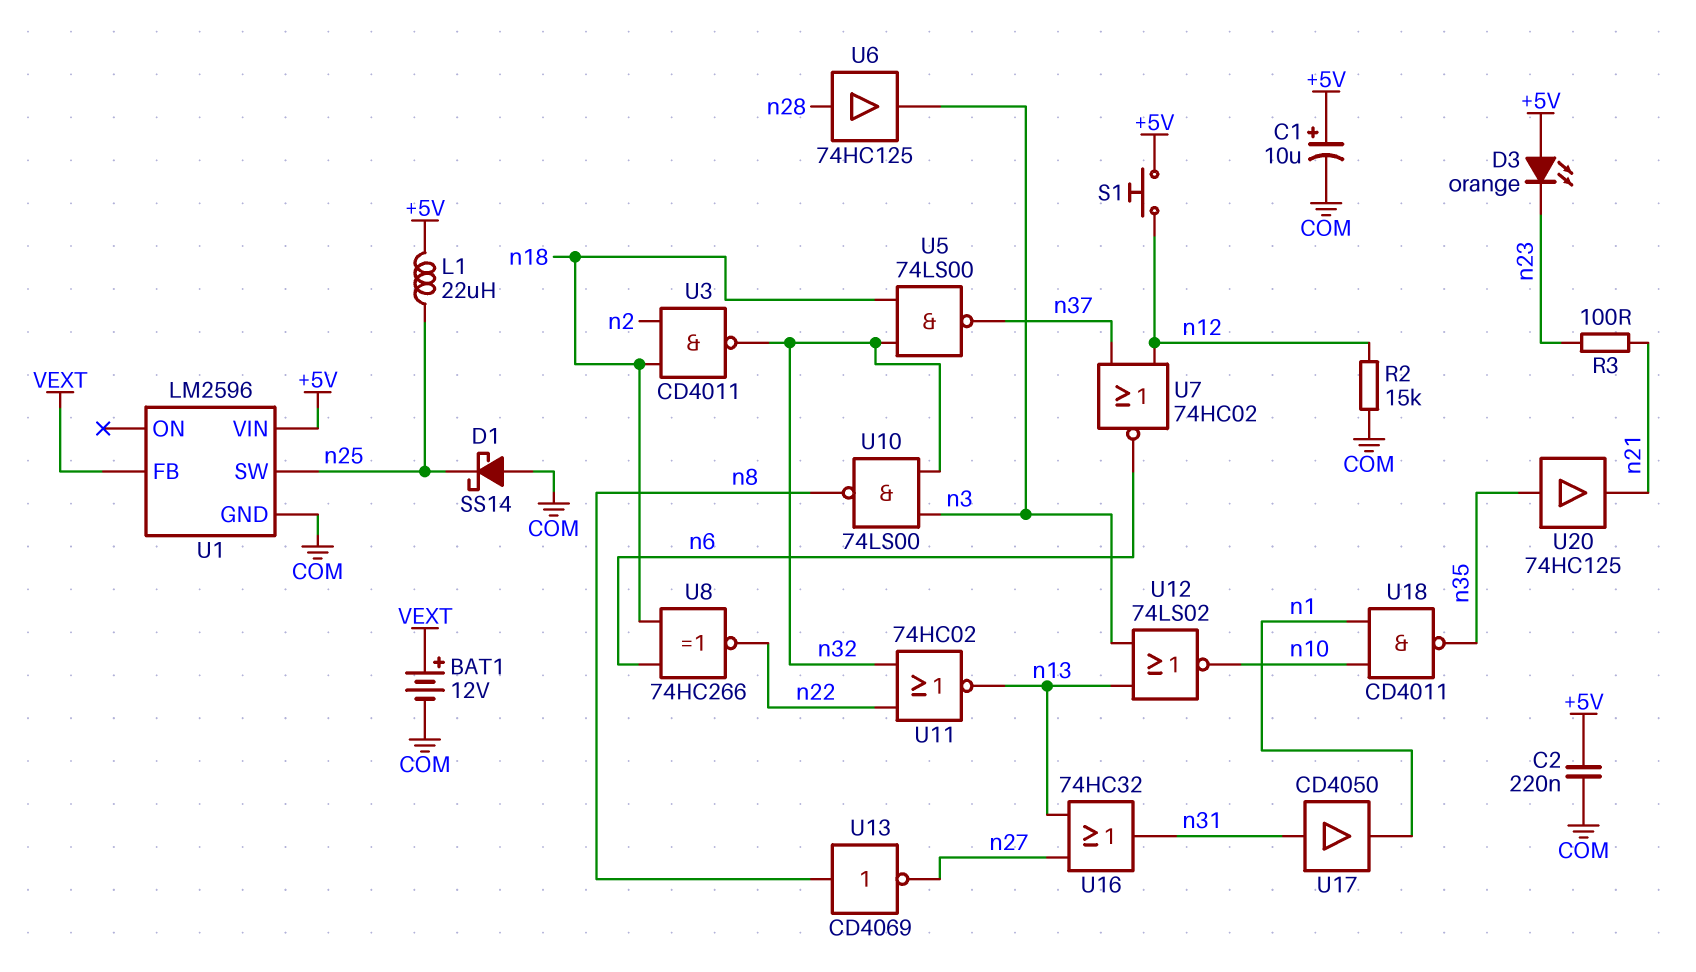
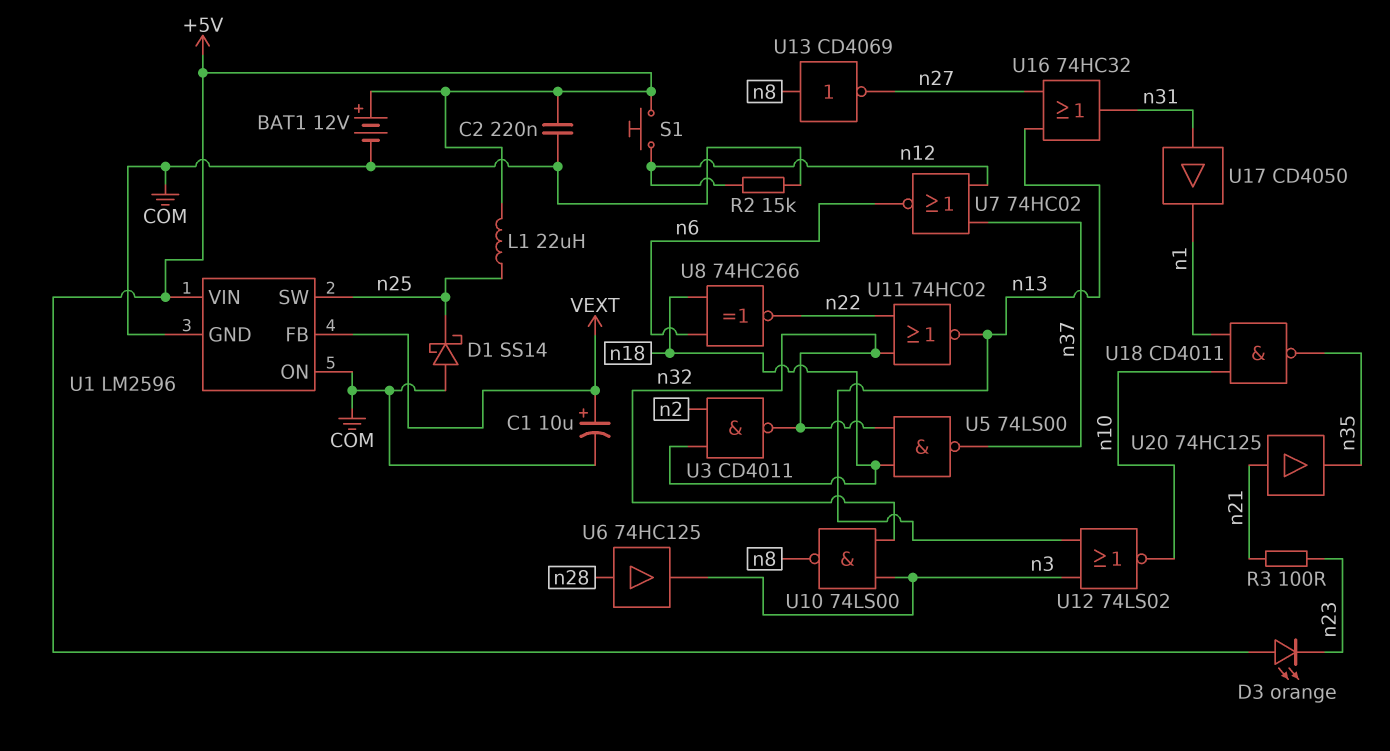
BAT1: 12V (plus VEXT, minus COM) -> 12V (plus +5V, minus COM)
C1: 10uF (plus +5V, minus COM) -> 10uF (plus VEXT, minus COM)
U1 pin ON: none -> COM
U20: buffer 74HC125 (in n35, out n21) -> buffer 74HC125 (in n21, out n35)

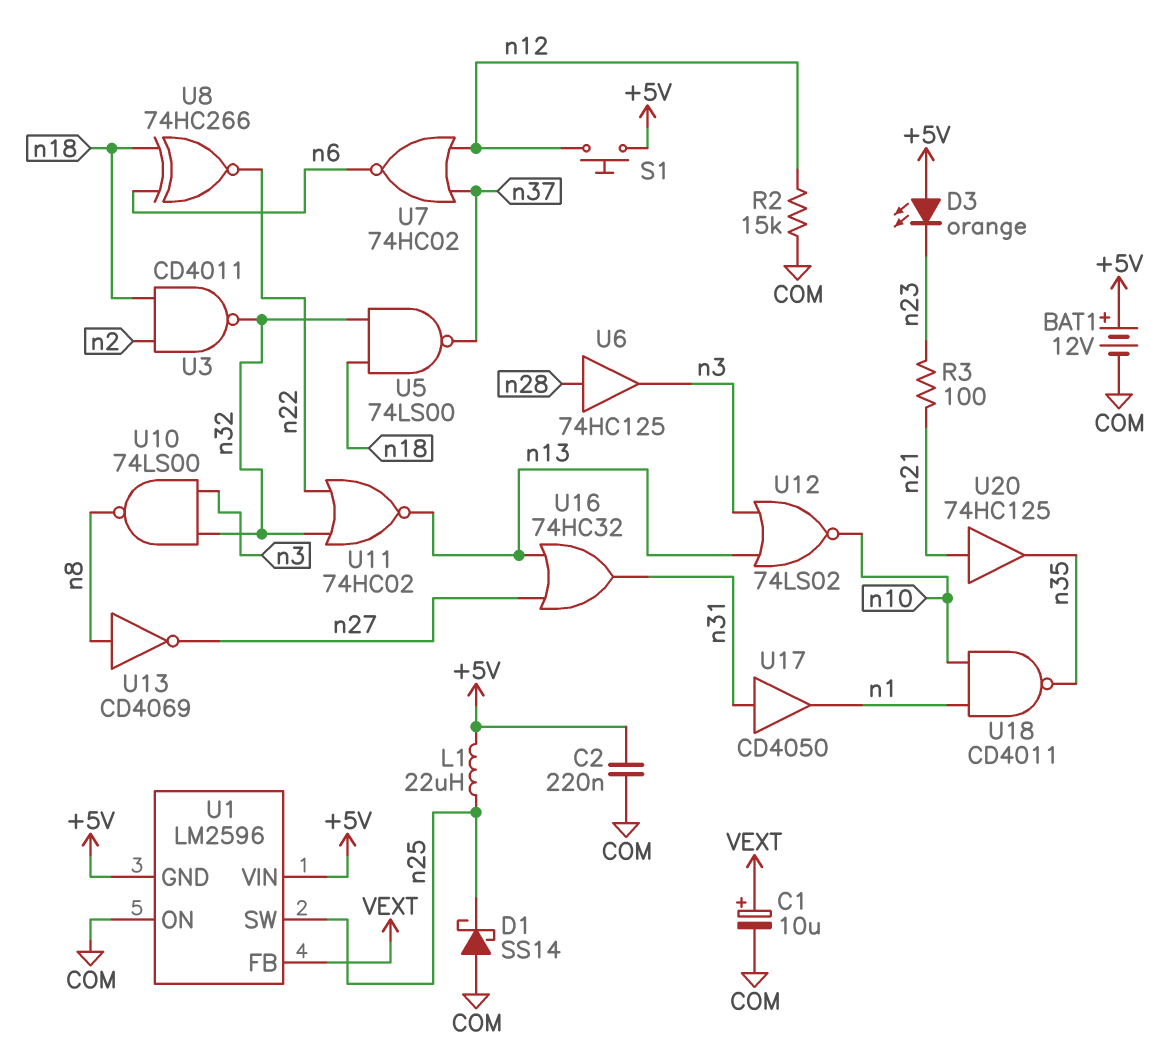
U1 pin GND: COM -> +5V

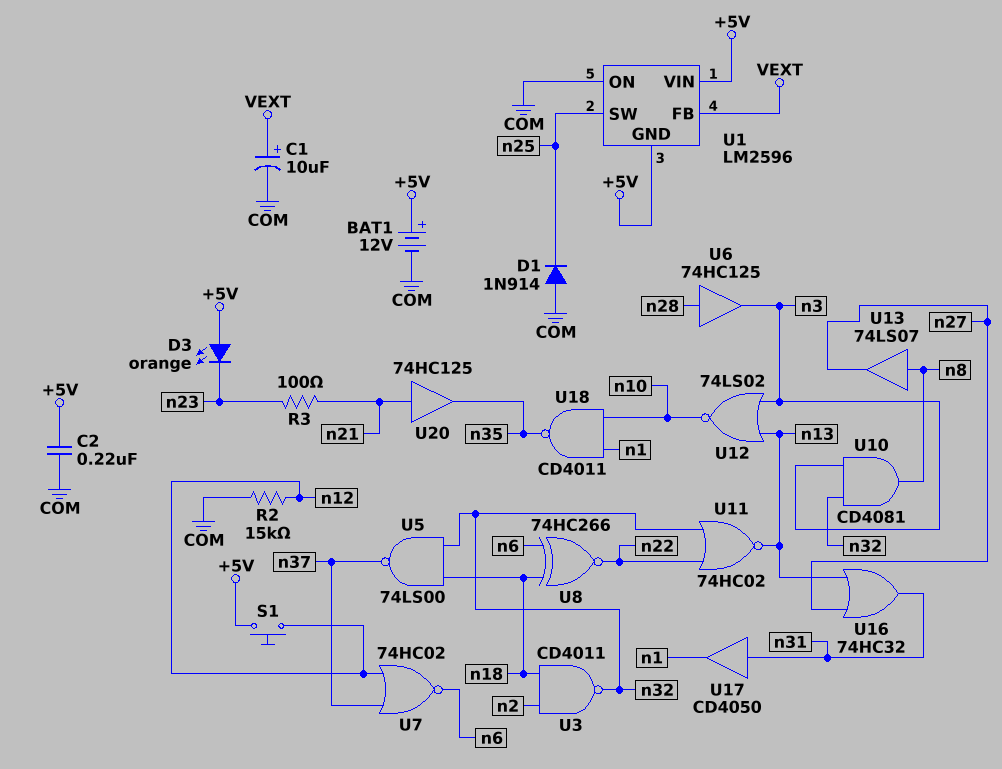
D1: schottky SS14 (A COM, K n25) -> diode 1N914 (A COM, K n25)
L1: 22uH (+5V, n25) -> none
U10: NAND 74LS00 (in n3, in n32, out n8) -> AND CD4081 (in n3, in n32, out n8)
U13: NOT CD4069 (in n8, out n27) -> buffer 74LS07 (in n8, out n27)

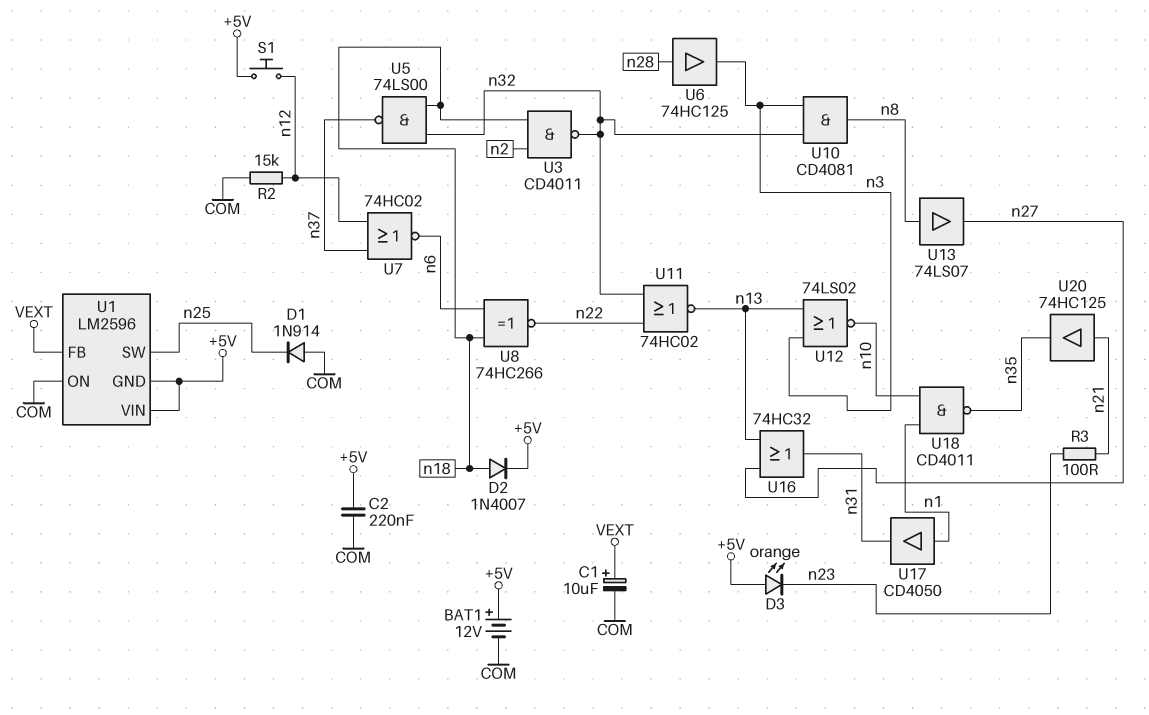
D2: none -> diode 1N4007 (A n18, K +5V)
U17: buffer CD4050 (in n31, out n1) -> buffer CD4050 (in n1, out n31)

